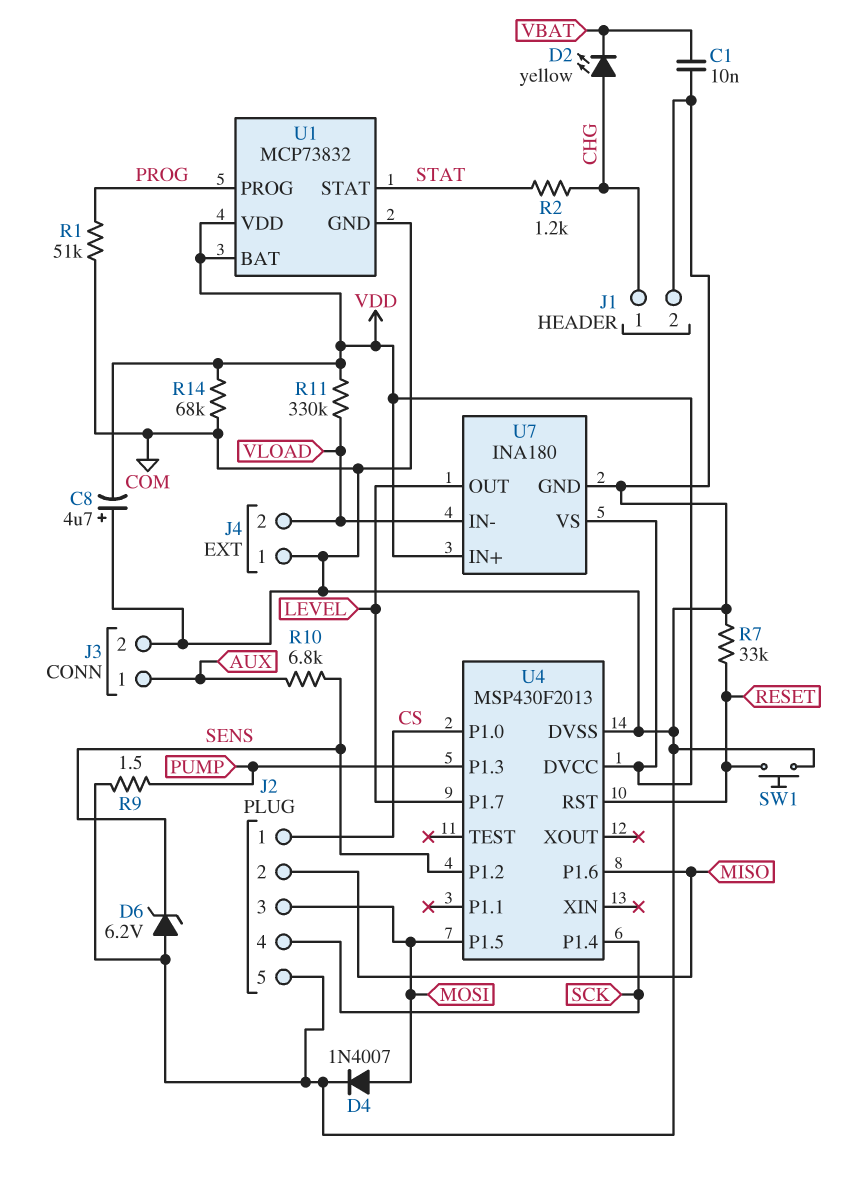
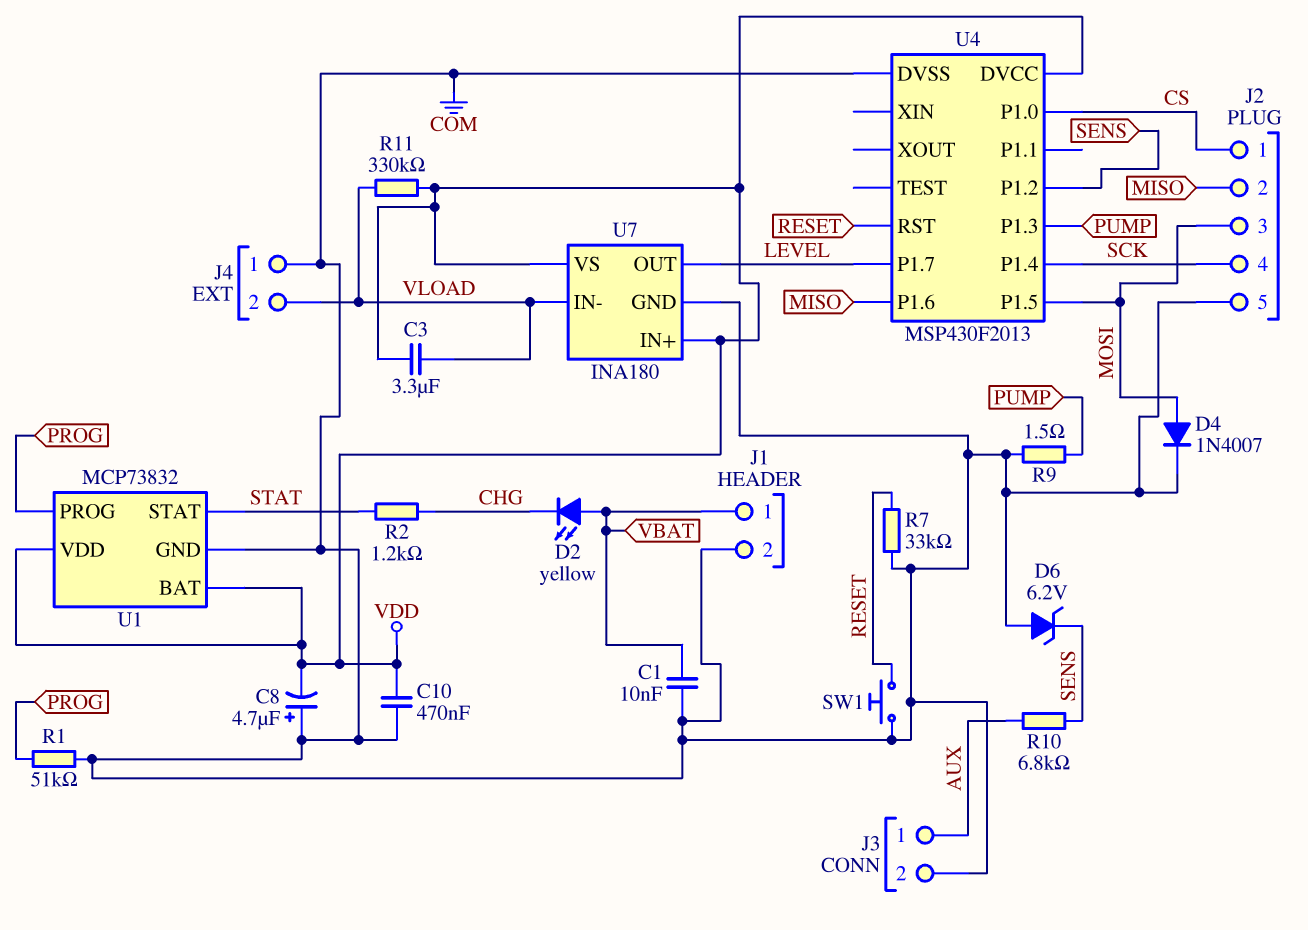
C3: none -> 3.3uF (VDD, VLOAD)
C10: none -> 470nF (COM, VDD)
D2: LED yellow (A CHG, K VBAT) -> LED yellow (A VBAT, K CHG)
J1 pin 1: CHG -> VBAT
R14: 68k (COM, VDD) -> none

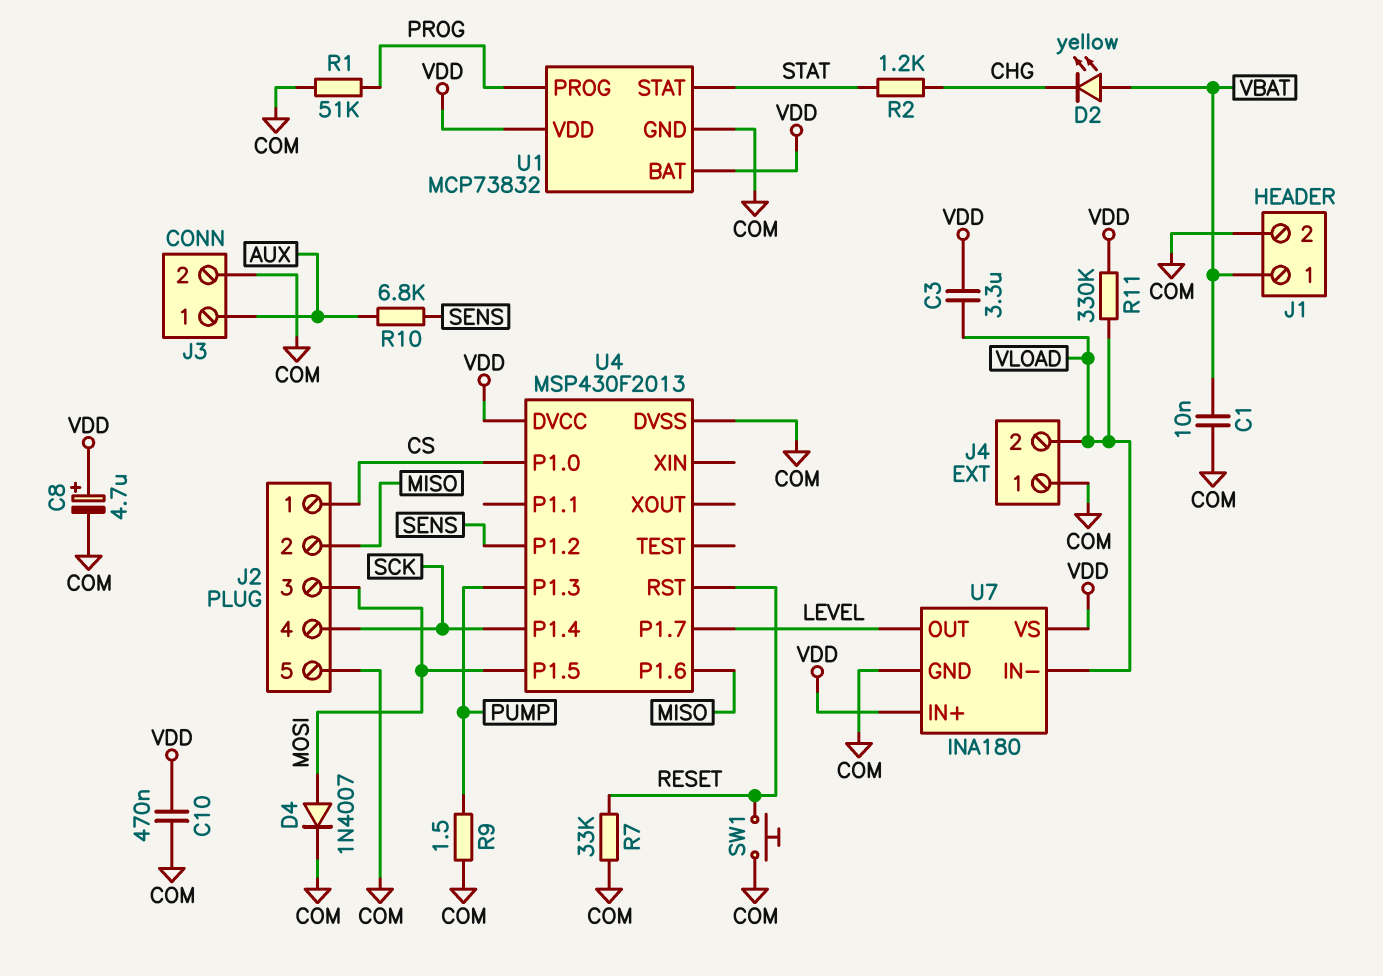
C8: 4.7uF (plus COM, minus VDD) -> 4.7uF (plus VDD, minus COM)
D6: zener 6.2V (A COM, K SENS) -> none

